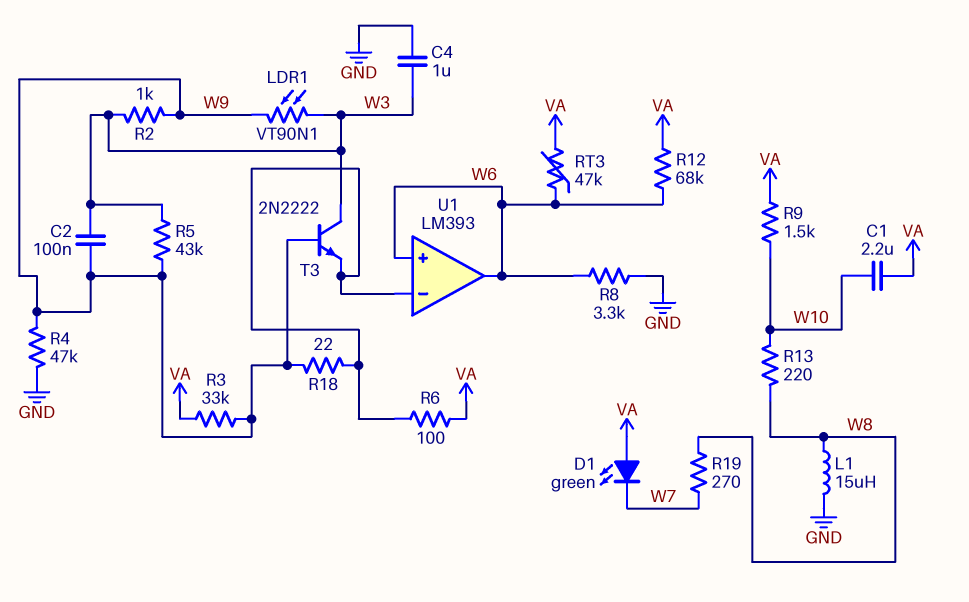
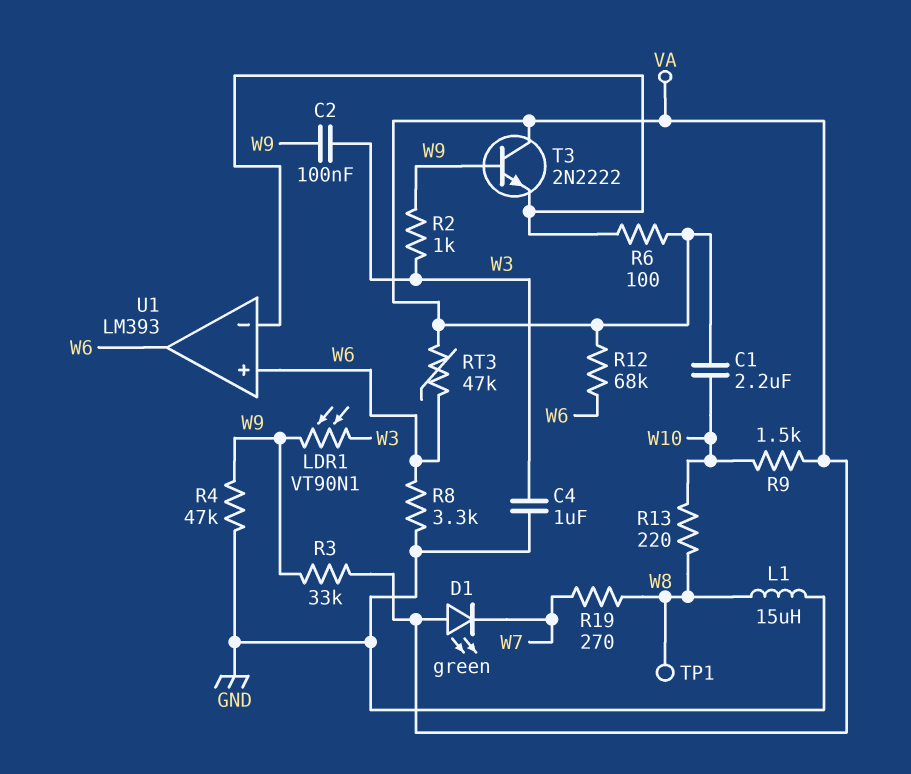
R5: 43k (W3, W9) -> none
R18: 22 (U1/in-, W9) -> none
T3: NPN 2N2222 (B W9, C W3, E U1/in-) -> NPN 2N2222 (B W9, C VA, E U1/in-)
TP1: none -> test point (W8)

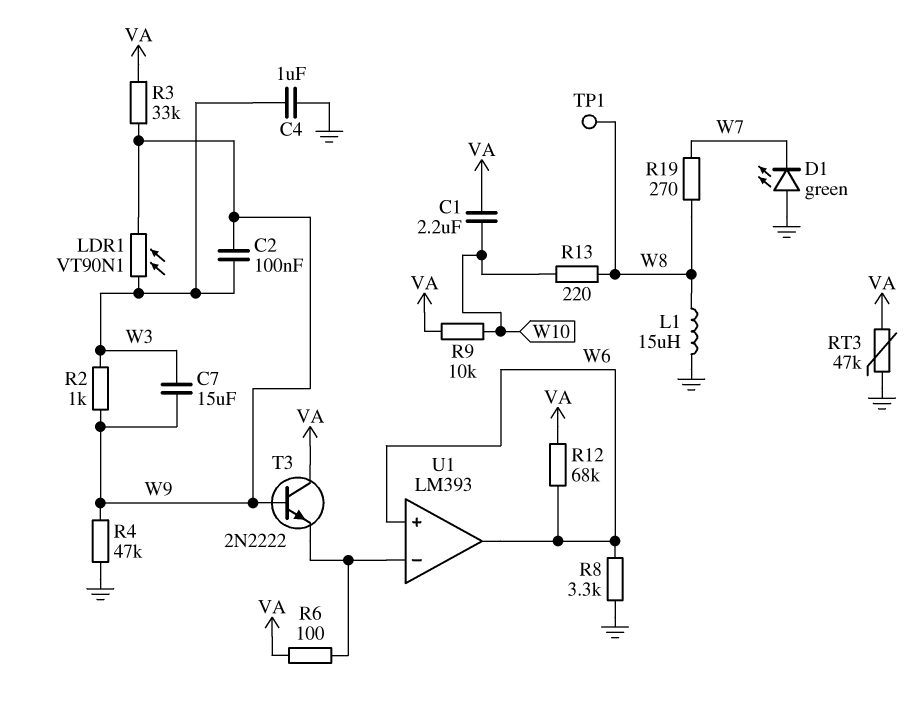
C7: none -> 15uF (W3, W9)
D1: LED green (A VA, K W7) -> LED green (A GND, K W7)
R9: 1.5k (VA, W10) -> 10k (VA, W10)
RT3: 47k (VA, W6) -> 47k (GND, VA)

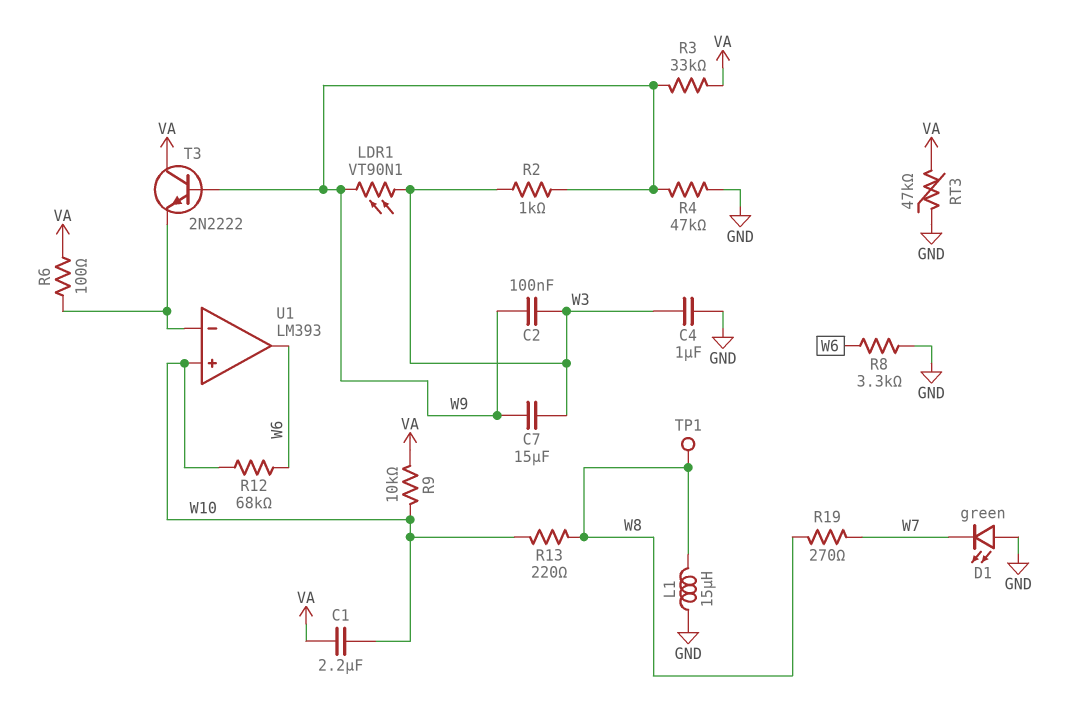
R12: 68k (VA, W6) -> 68k (W6, W10)
U1 pin in+: W6 -> W10

